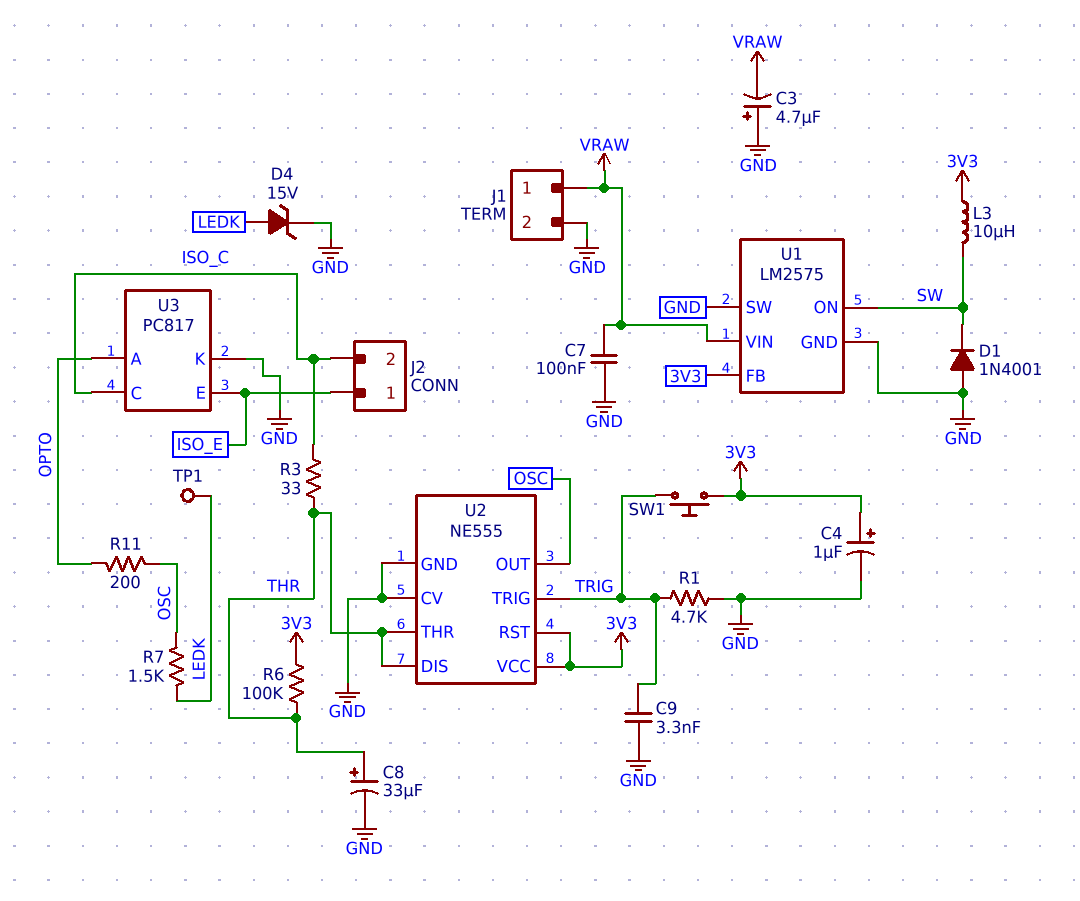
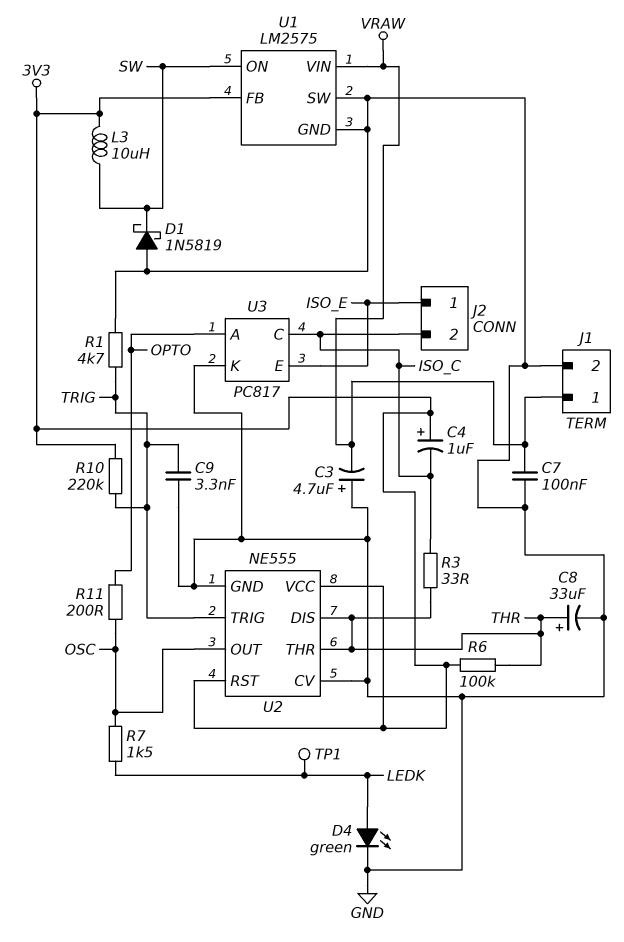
C4: 1uF (plus 3V3, minus GND) -> 1uF (plus 3V3, minus ISO_C)
D1: diode 1N4001 (A GND, K SW) -> schottky 1N5819 (A GND, K SW)
D4: zener 15V (A LEDK, K GND) -> LED green (A LEDK, K GND)
R10: none -> 220k (3V3, TRIG)
SW1: button (3V3, TRIG) -> none

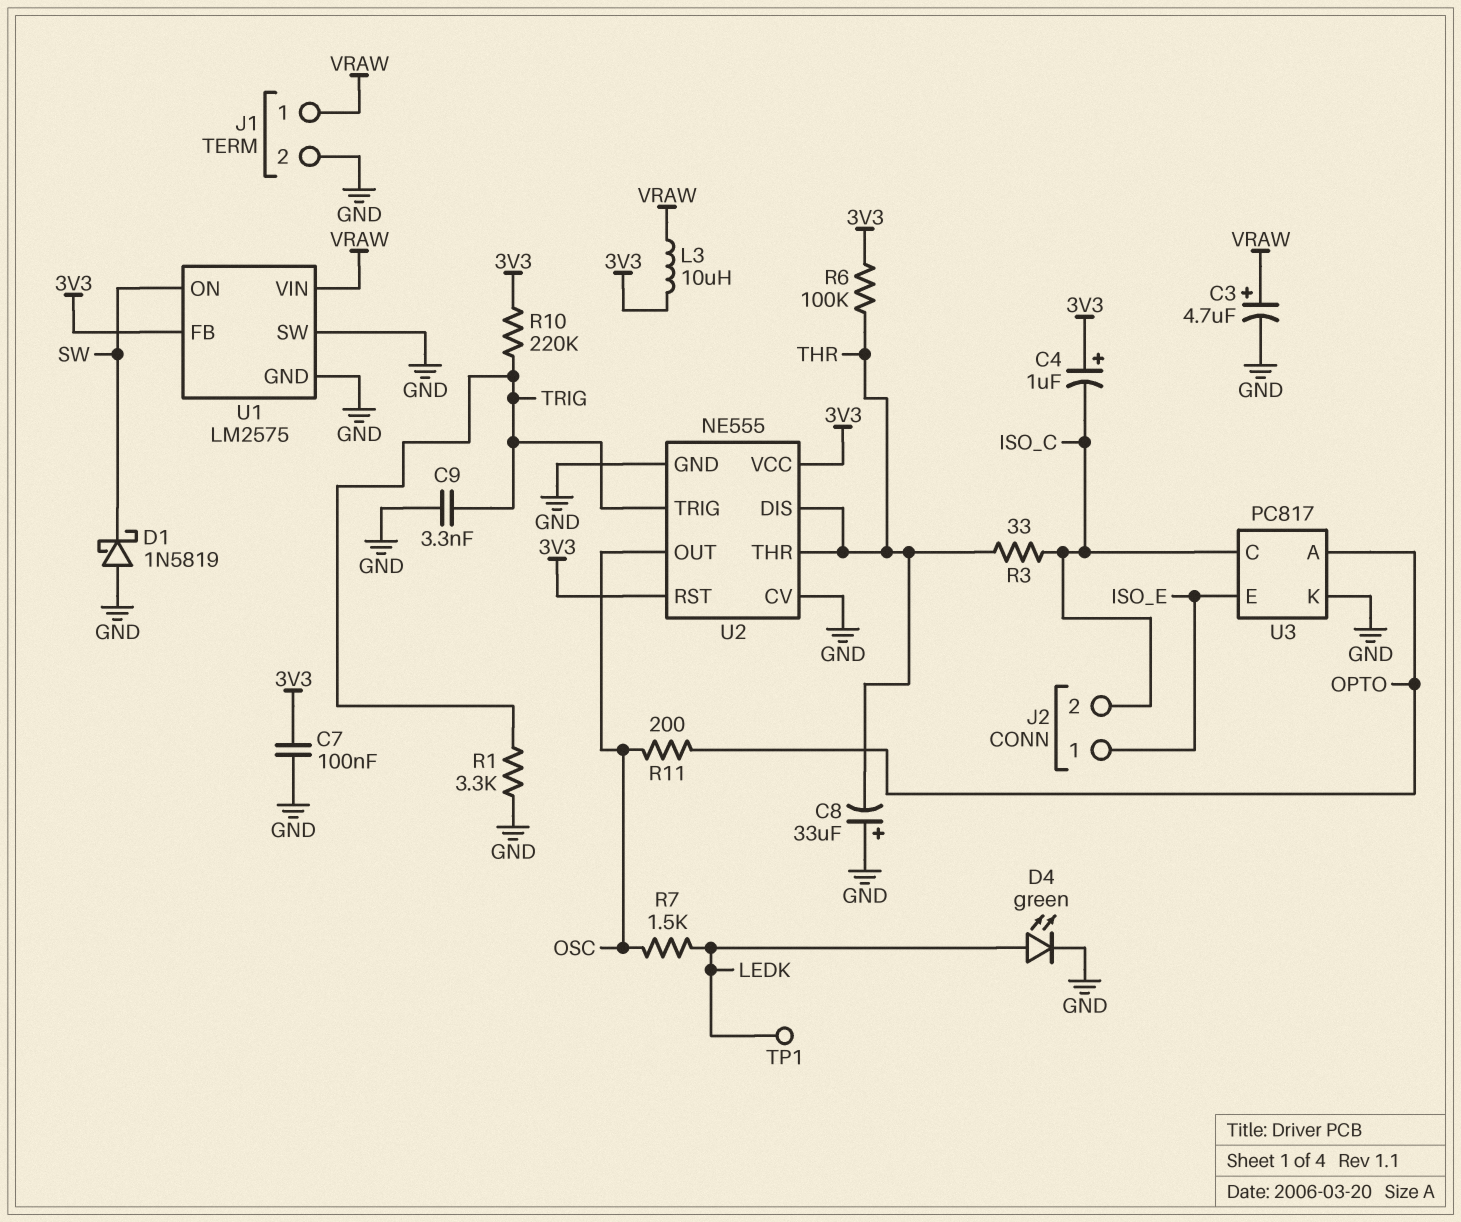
C3: 4.7uF (plus GND, minus VRAW) -> 4.7uF (plus VRAW, minus GND)
C7: 100nF (GND, VRAW) -> 100nF (3V3, GND)
C8: 33uF (plus THR, minus GND) -> 33uF (plus GND, minus THR)
L3: 10uH (3V3, SW) -> 10uH (3V3, VRAW)
R1: 4.7k (GND, TRIG) -> 3.3k (GND, TRIG)

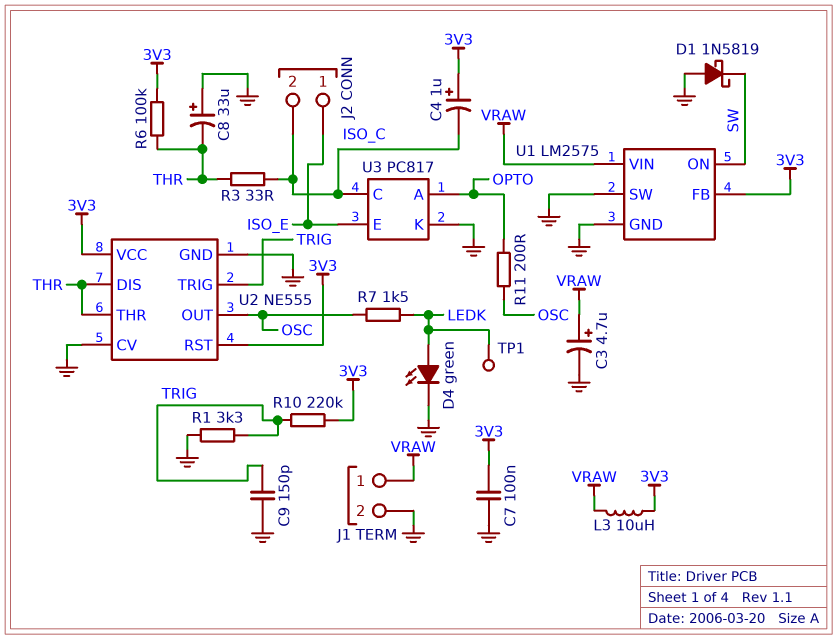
C9: 3.3nF (GND, TRIG) -> 150pF (GND, TRIG)

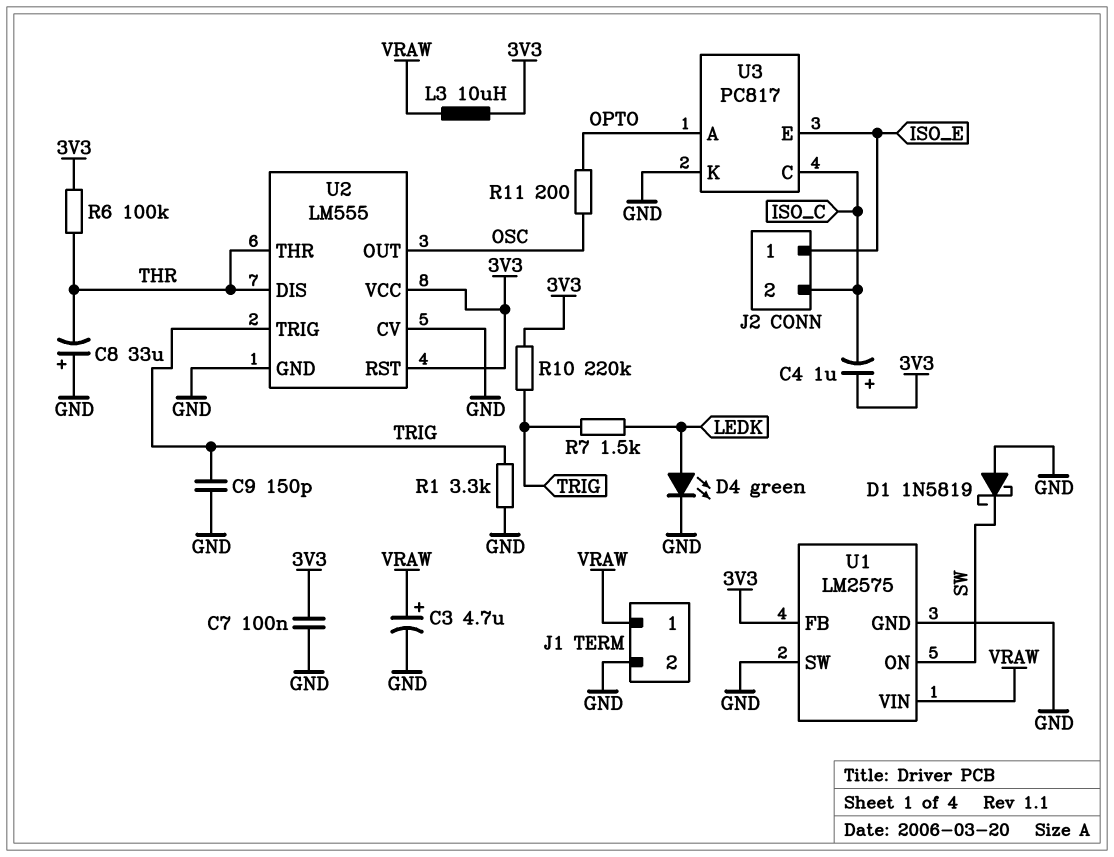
R3: 33 (ISO_C, THR) -> none
R7: 1.5k (LEDK, OSC) -> 1.5k (LEDK, TRIG)
TP1: test point (LEDK) -> none
U2: NE555 -> LM555

